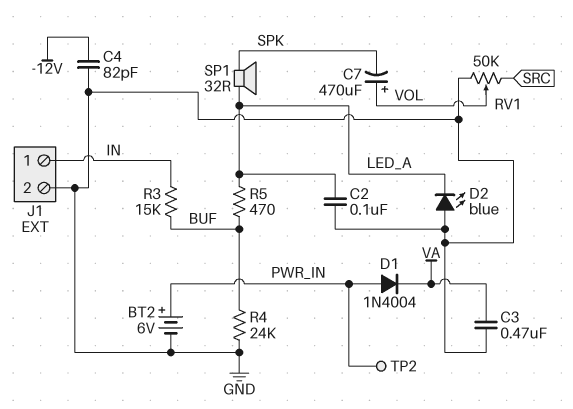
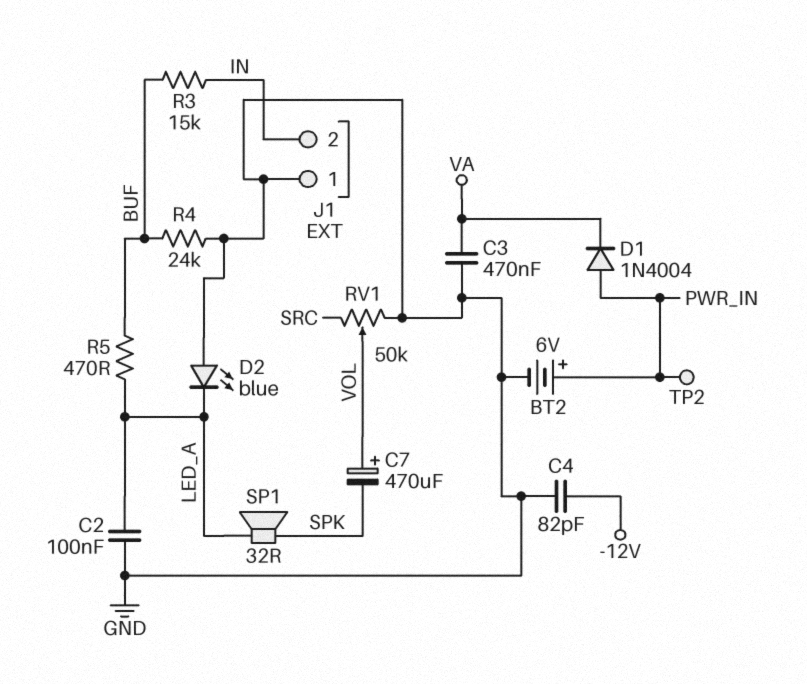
J1 pin 1: IN -> GND
J1 pin 2: GND -> IN

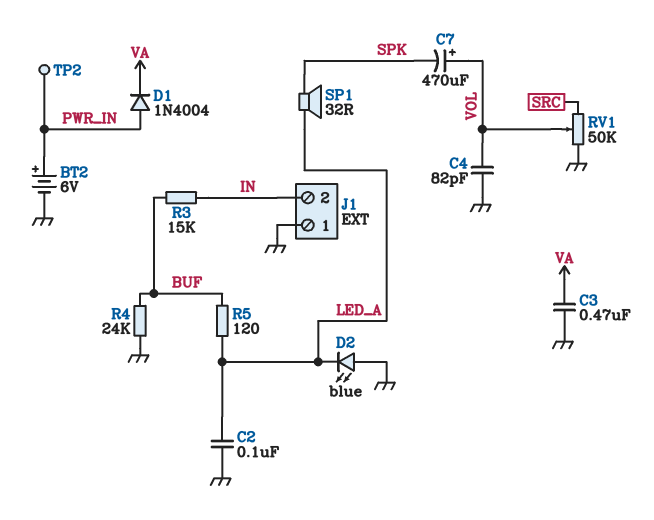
C4: 82pF (-12V, GND) -> 82pF (GND, VOL)
R5: 470 (BUF, LED_A) -> 120 (BUF, LED_A)

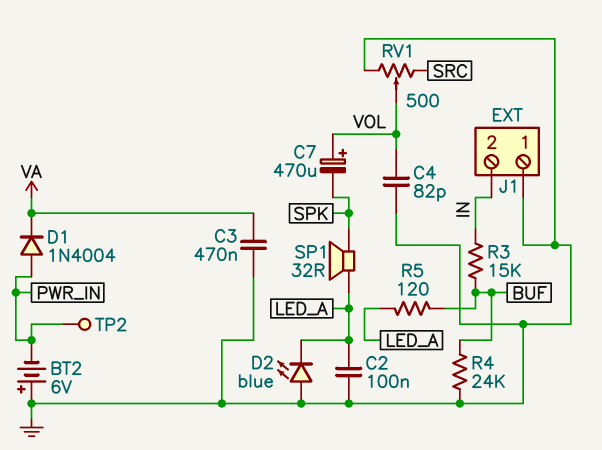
BT2: 6V (plus PWR_IN, minus GND) -> 6V (plus GND, minus PWR_IN)
RV1: 50k (GND, SRC, wiper VOL) -> 500 (GND, SRC, wiper VOL)

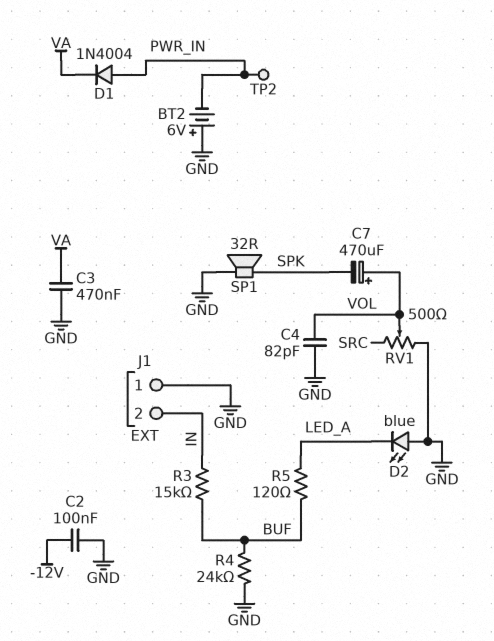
C2: 100nF (GND, LED_A) -> 100nF (-12V, GND)
SP1: speaker 32R (LED_A, SPK) -> speaker 32R (GND, SPK)

